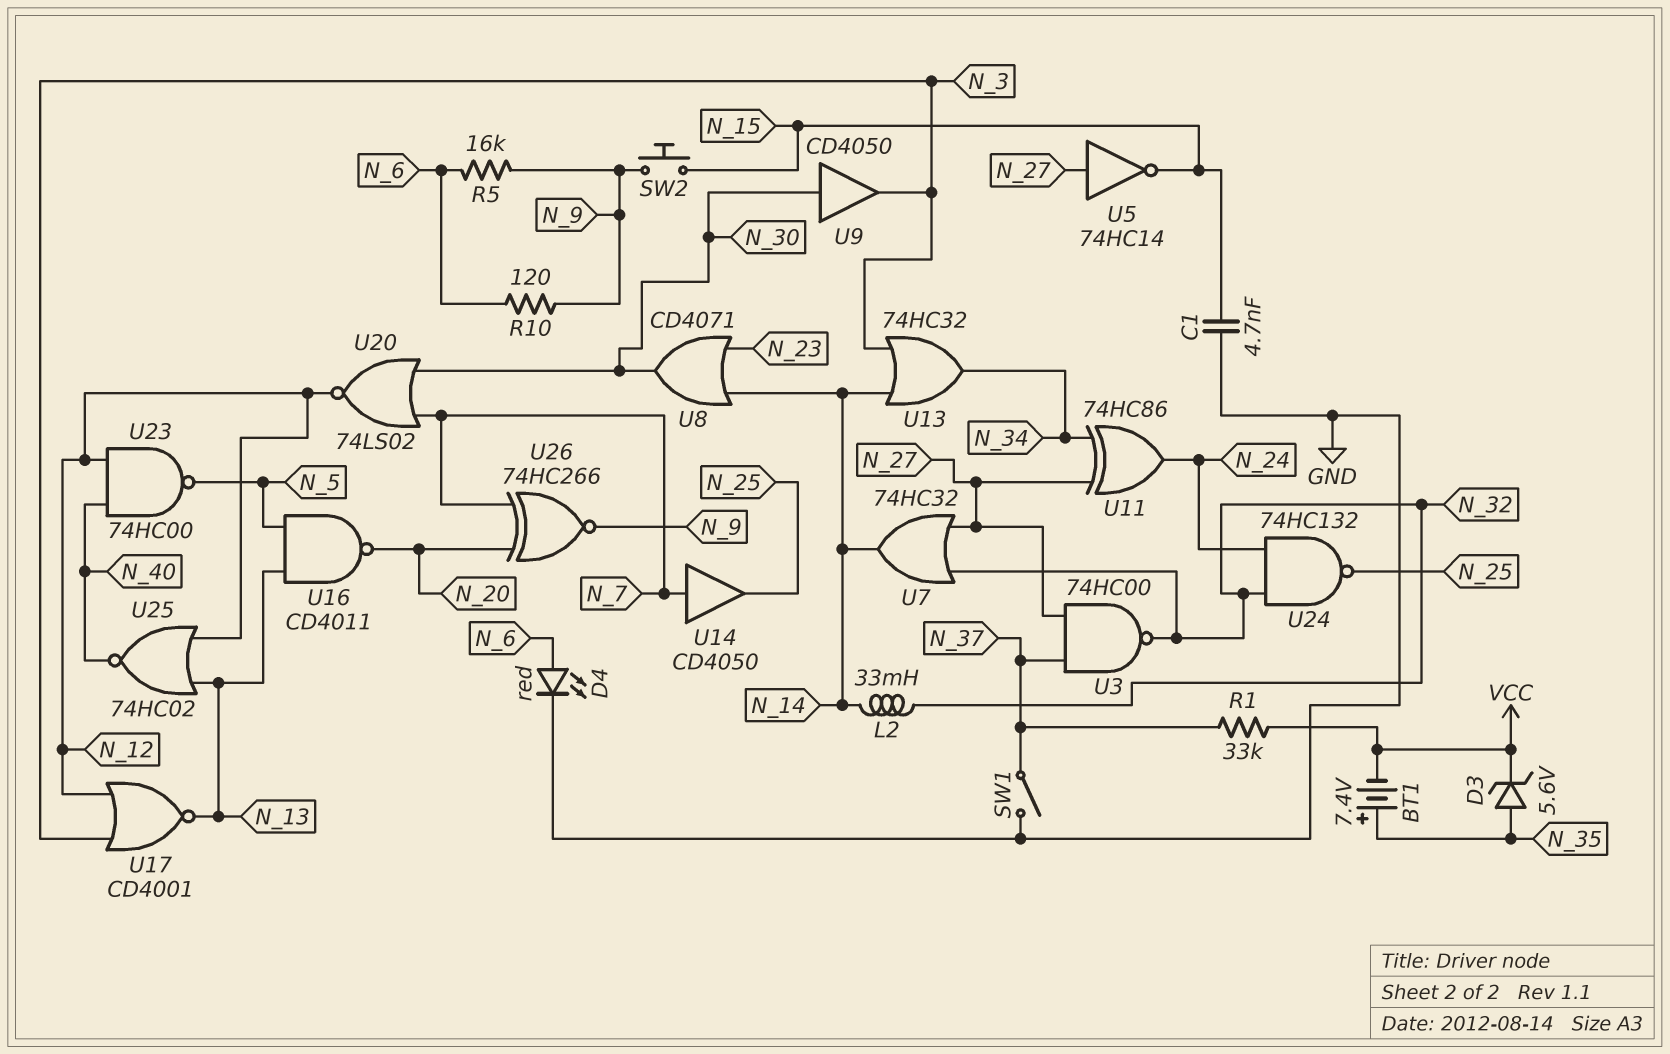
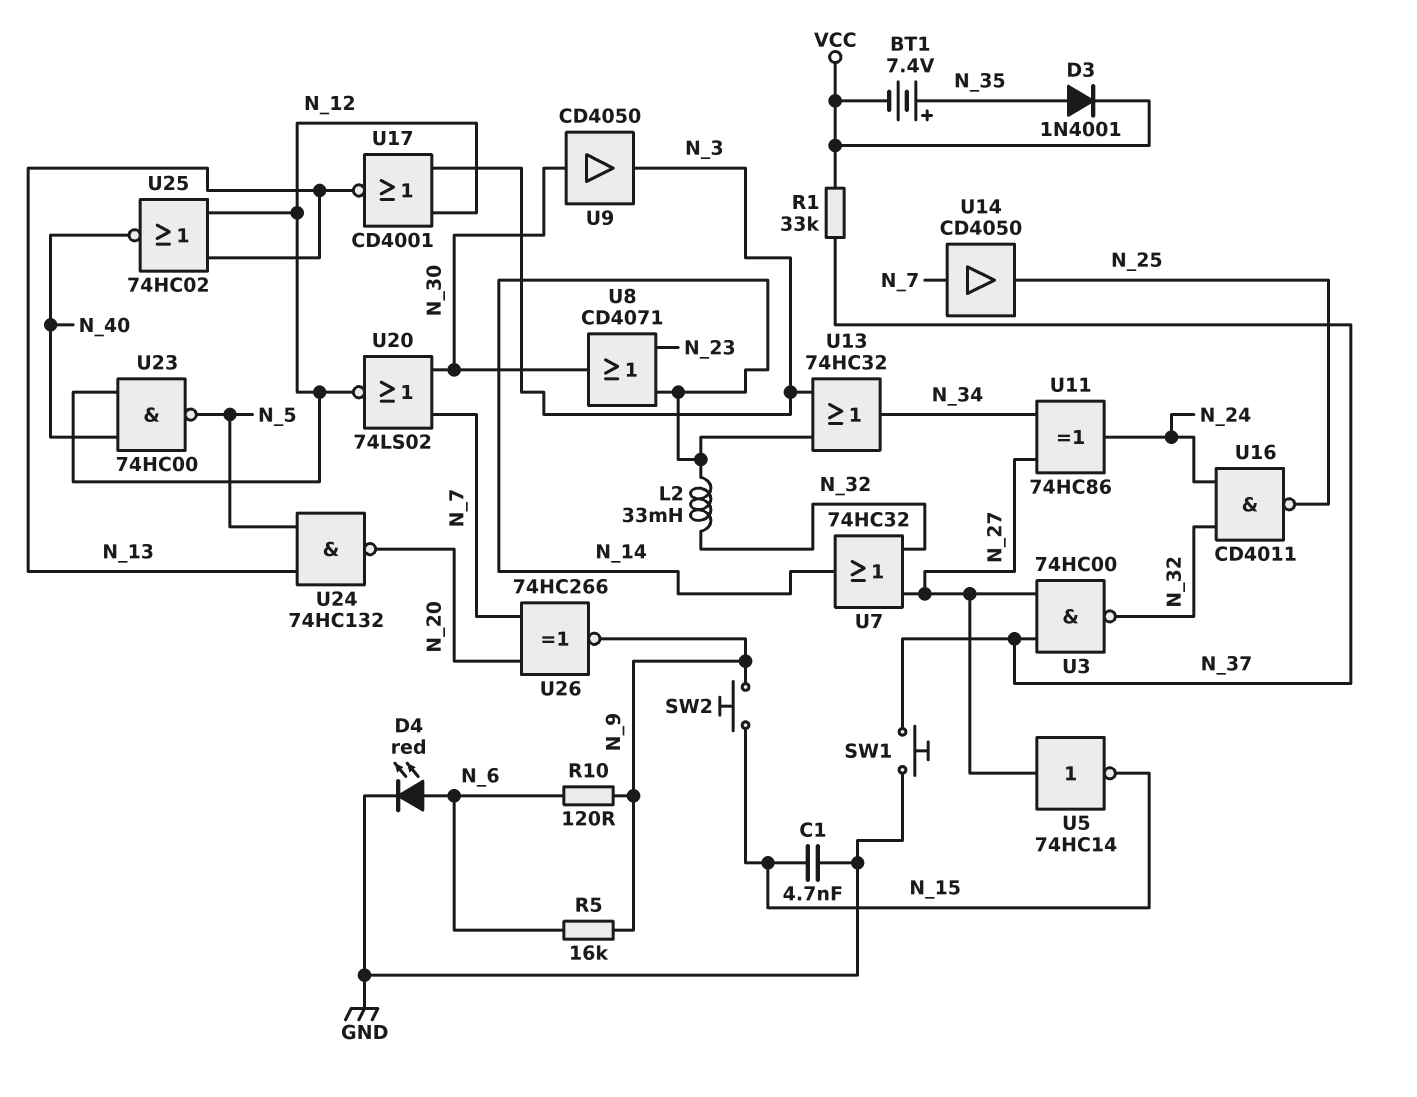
D3: zener 5.6V (A N_35, K VCC) -> diode 1N4001 (A N_35, K VCC)
SW1: switch (GND, N_37) -> button (GND, N_37)
U16: NAND CD4011 (in N_5, in N_13, out N_20) -> NAND CD4011 (in N_24, in N_32, out N_25)
U24: NAND 74HC132 (in N_24, in N_32, out N_25) -> NAND 74HC132 (in N_5, in N_13, out N_20)

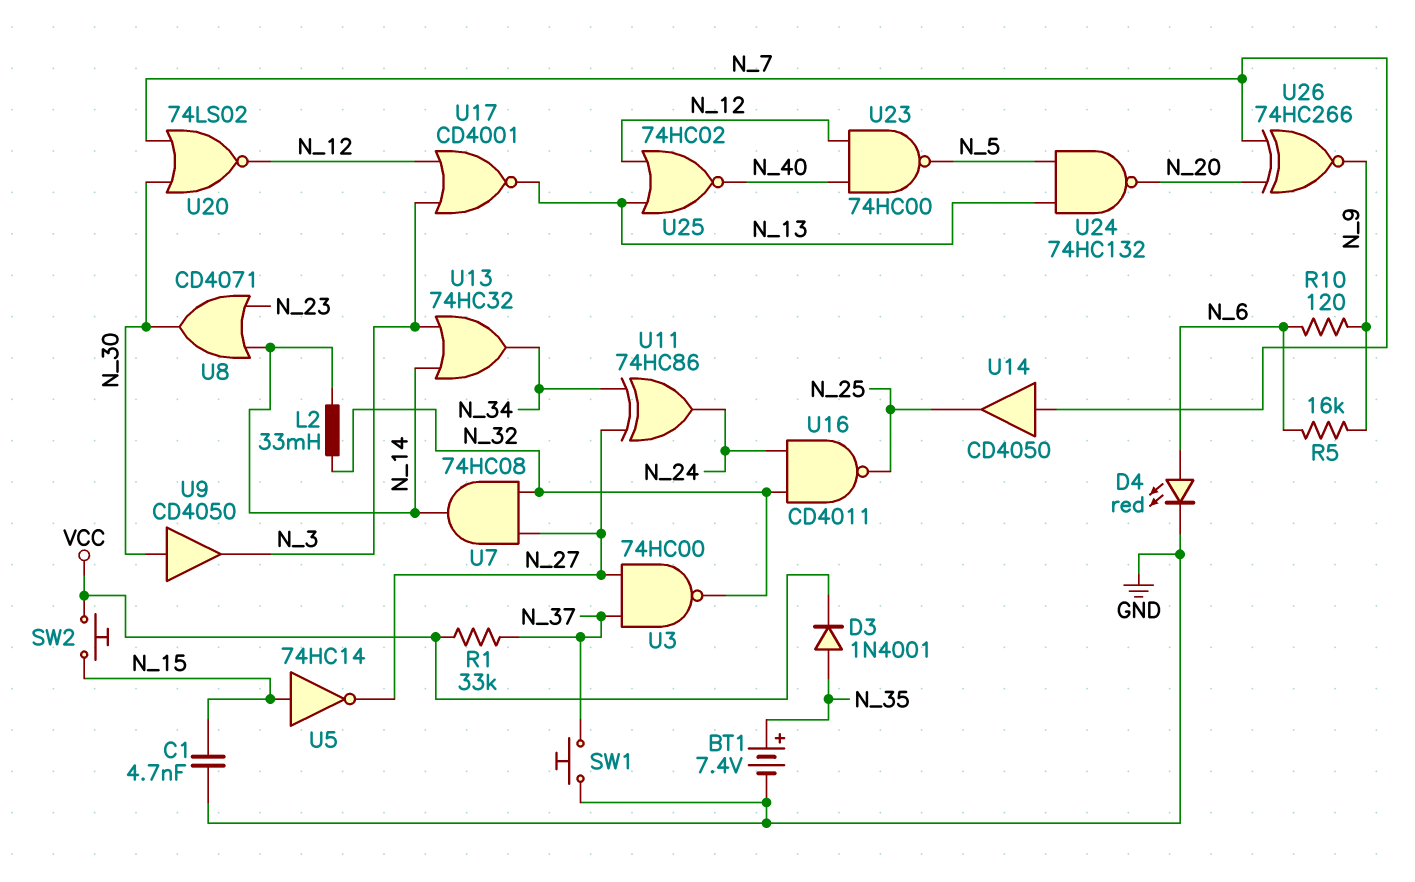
BT1: 7.4V (plus N_35, minus VCC) -> 7.4V (plus N_35, minus GND)
SW2: button (N_9, N_15) -> button (N_15, VCC)
U5: NOT 74HC14 (in N_27, out N_15) -> NOT 74HC14 (in N_15, out N_27)
U7: OR 74HC32 (in N_27, in N_32, out N_14) -> AND 74HC08 (in N_27, in N_32, out N_14)

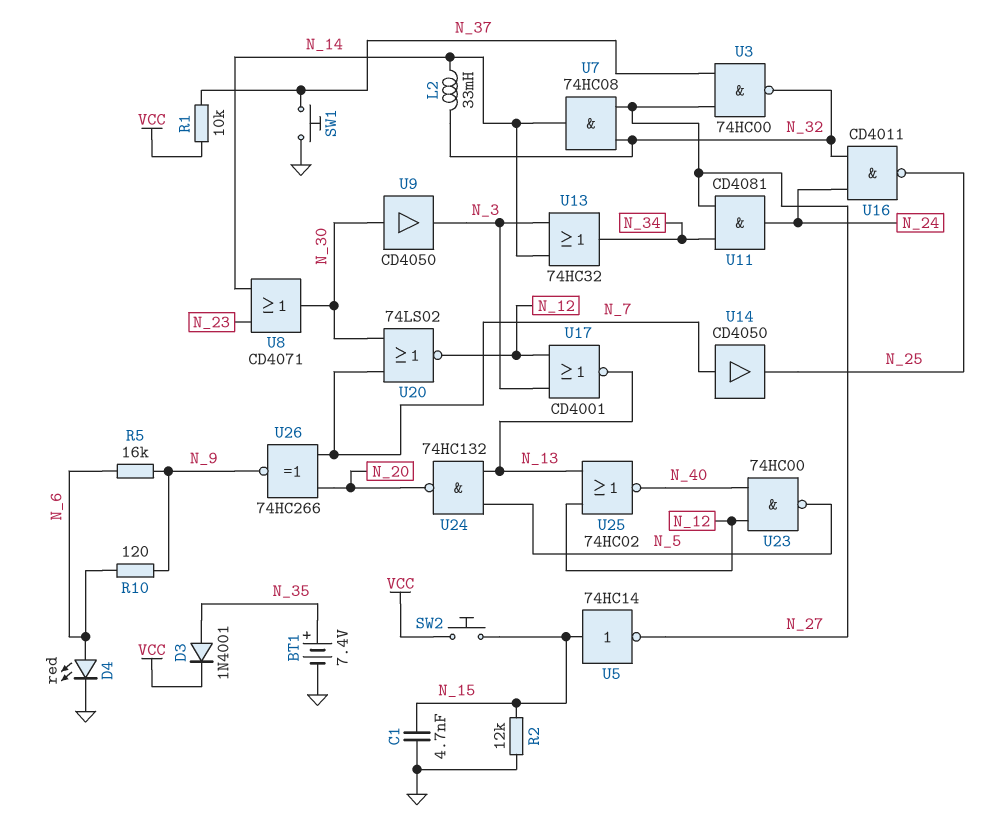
R1: 33k (N_37, VCC) -> 10k (N_37, VCC)
R2: none -> 12k (GND, N_15)
U11: XOR 74HC86 (in N_27, in N_34, out N_24) -> AND CD4081 (in N_27, in N_34, out N_24)

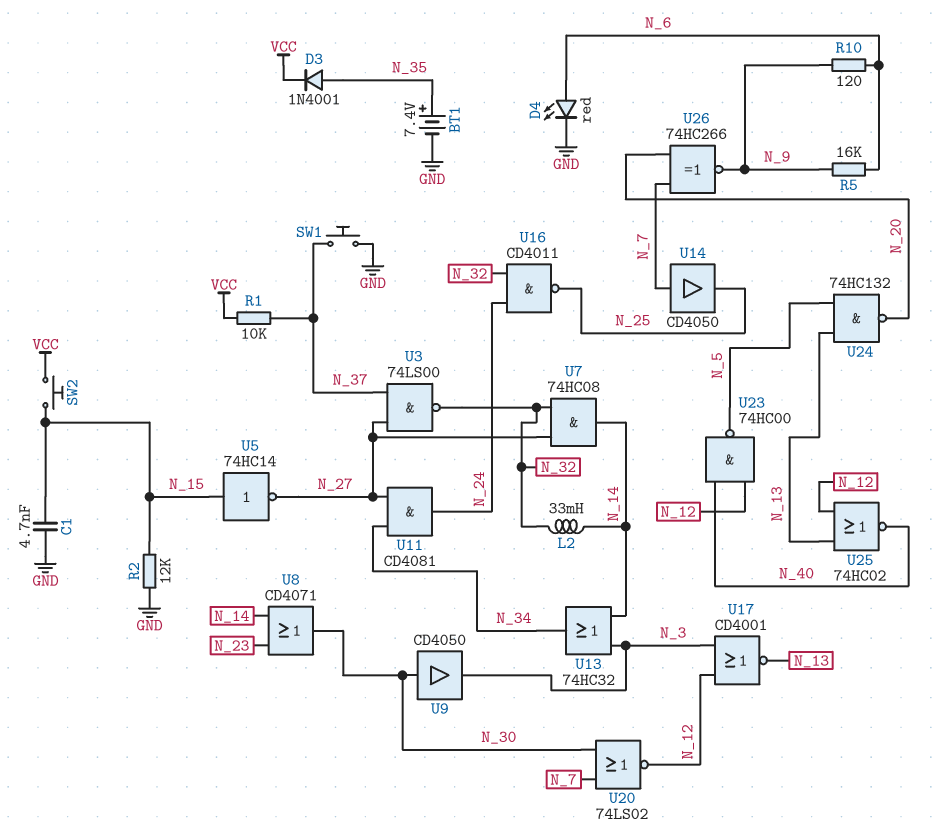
U3: NAND 74HC00 (in N_27, in N_37, out N_32) -> NAND 74LS00 (in N_27, in N_37, out N_32)

